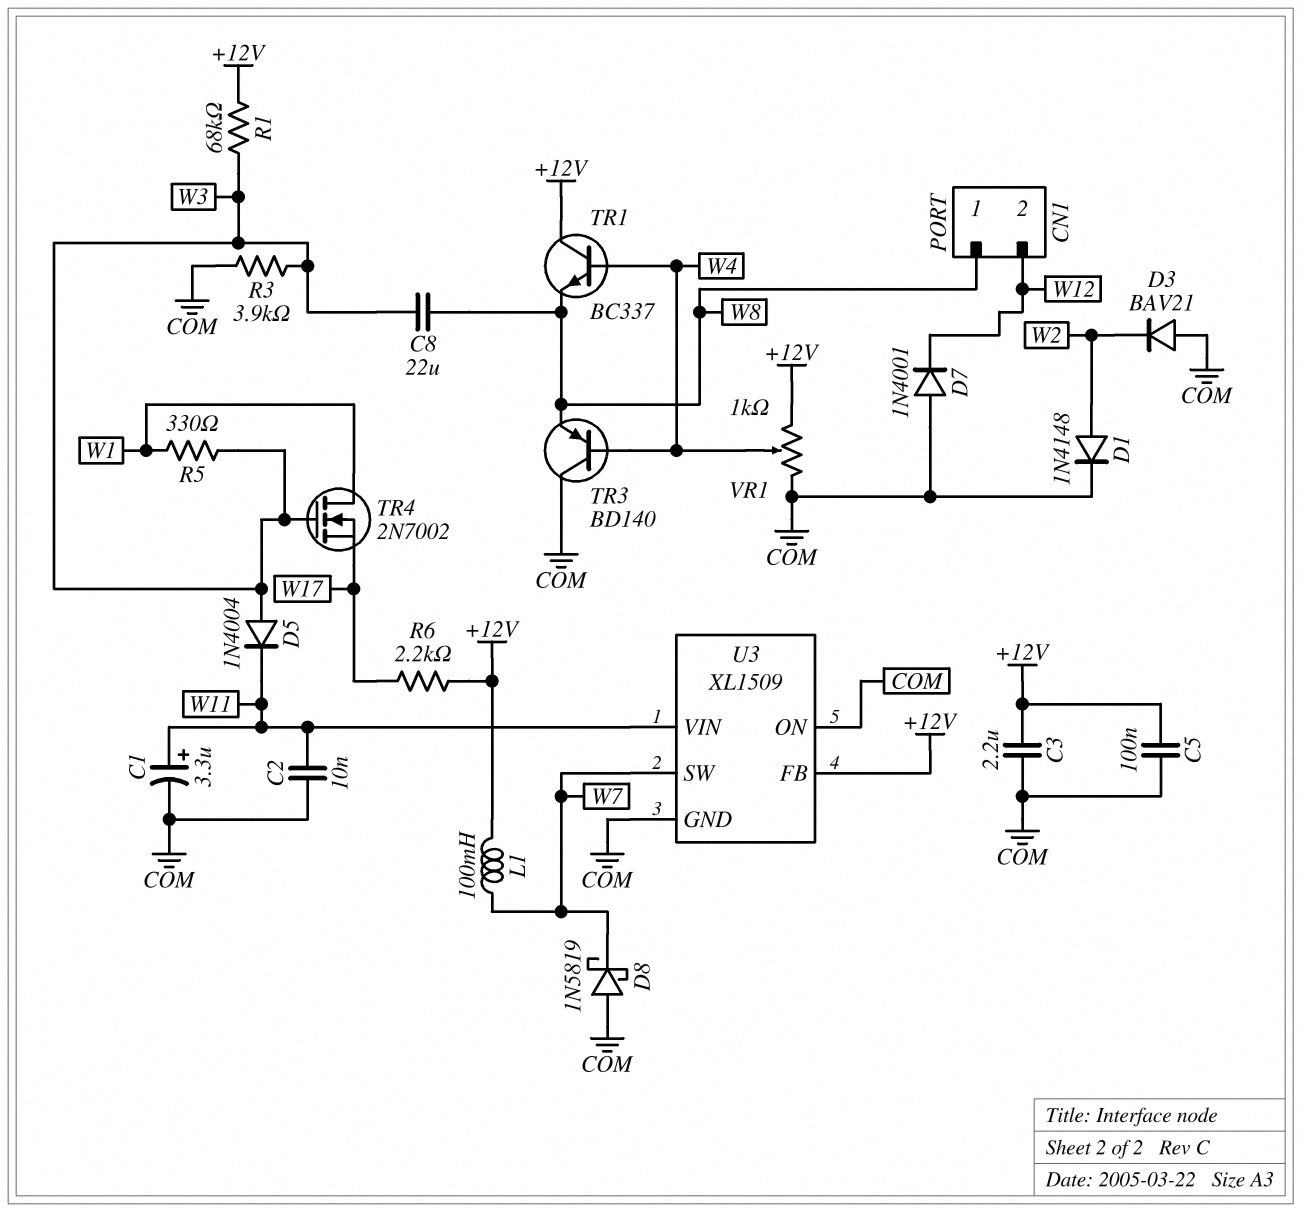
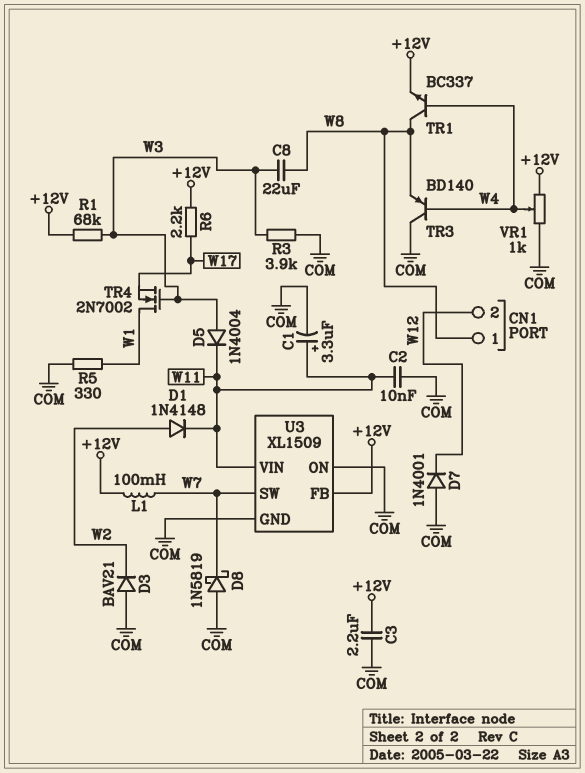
C5: 100nF (+12V, COM) -> none
D1: diode 1N4148 (A W2, K COM) -> diode 1N4148 (A W2, K W11)
R5: 330 (W1, W3) -> 330 (COM, W1)
TR1: NPN BC337 (B W4, C +12V, E W8) -> NPN BC337 (B W4, C W8, E +12V)

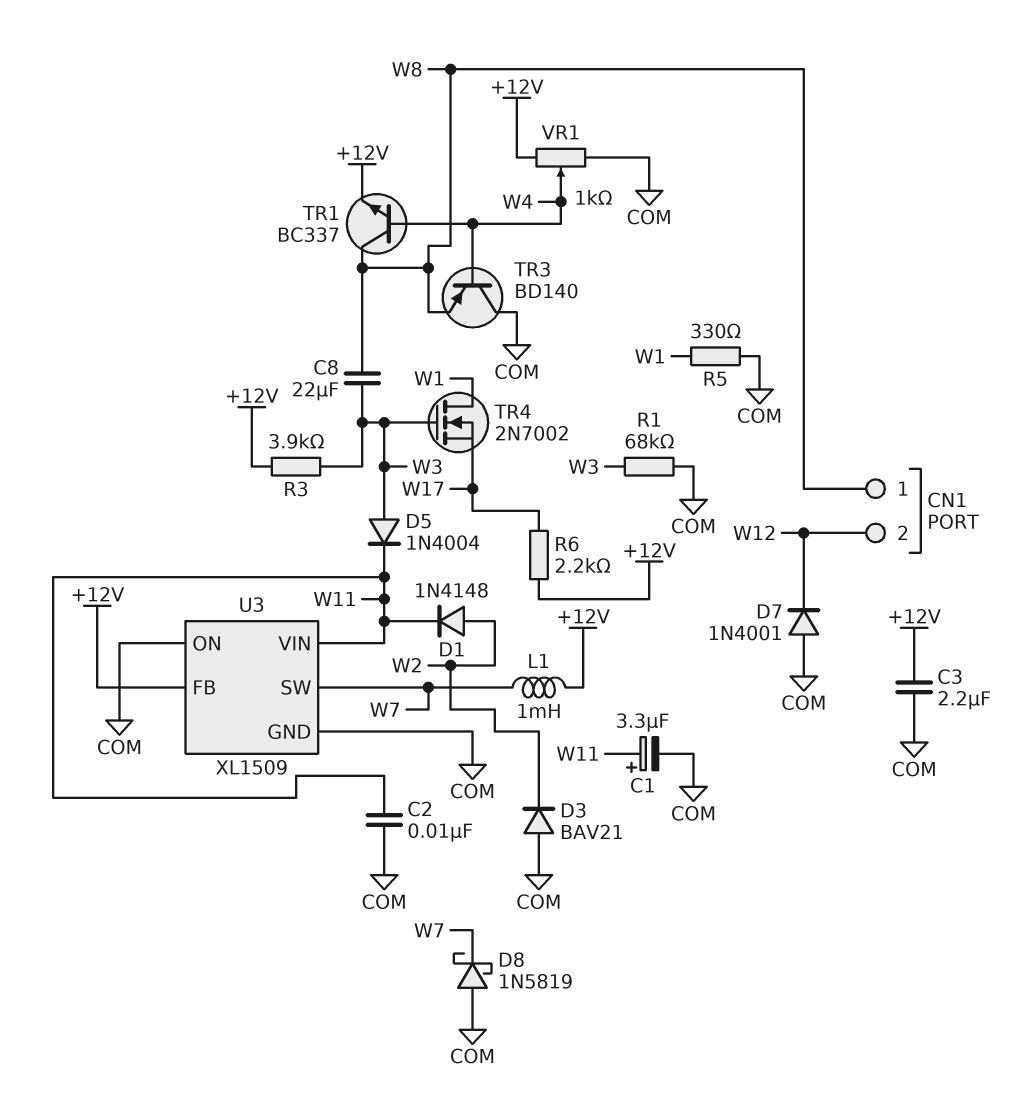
L1: 100mH (+12V, W7) -> 1mH (+12V, W7)
R1: 68k (+12V, W3) -> 68k (COM, W3)
R3: 3.9k (COM, W3) -> 3.9k (+12V, W3)

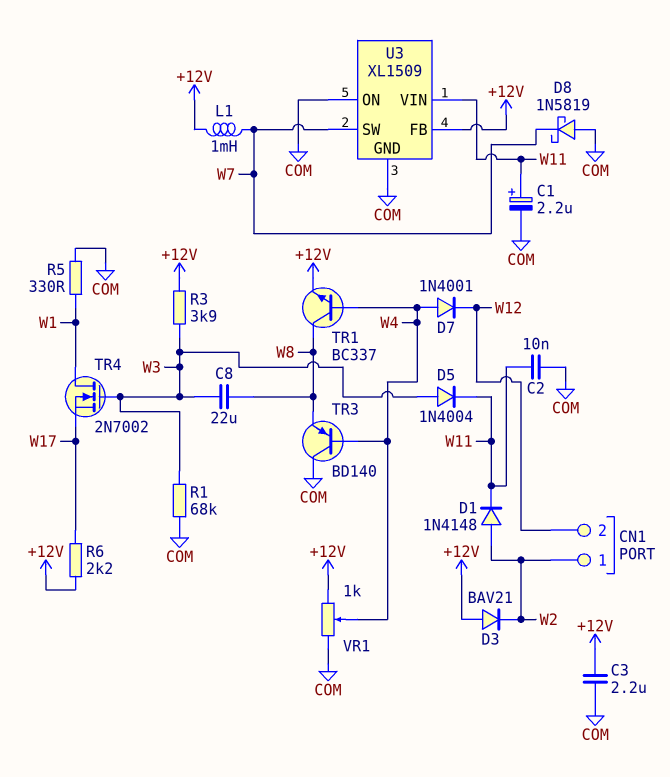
C1: 3.3uF (plus W11, minus COM) -> 2.2uF (plus W11, minus COM)
CN1 pin 1: W8 -> W2
D3: diode BAV21 (A COM, K W2) -> diode BAV21 (A +12V, K W2)
D7: diode 1N4001 (A COM, K W12) -> diode 1N4001 (A W4, K W12)

